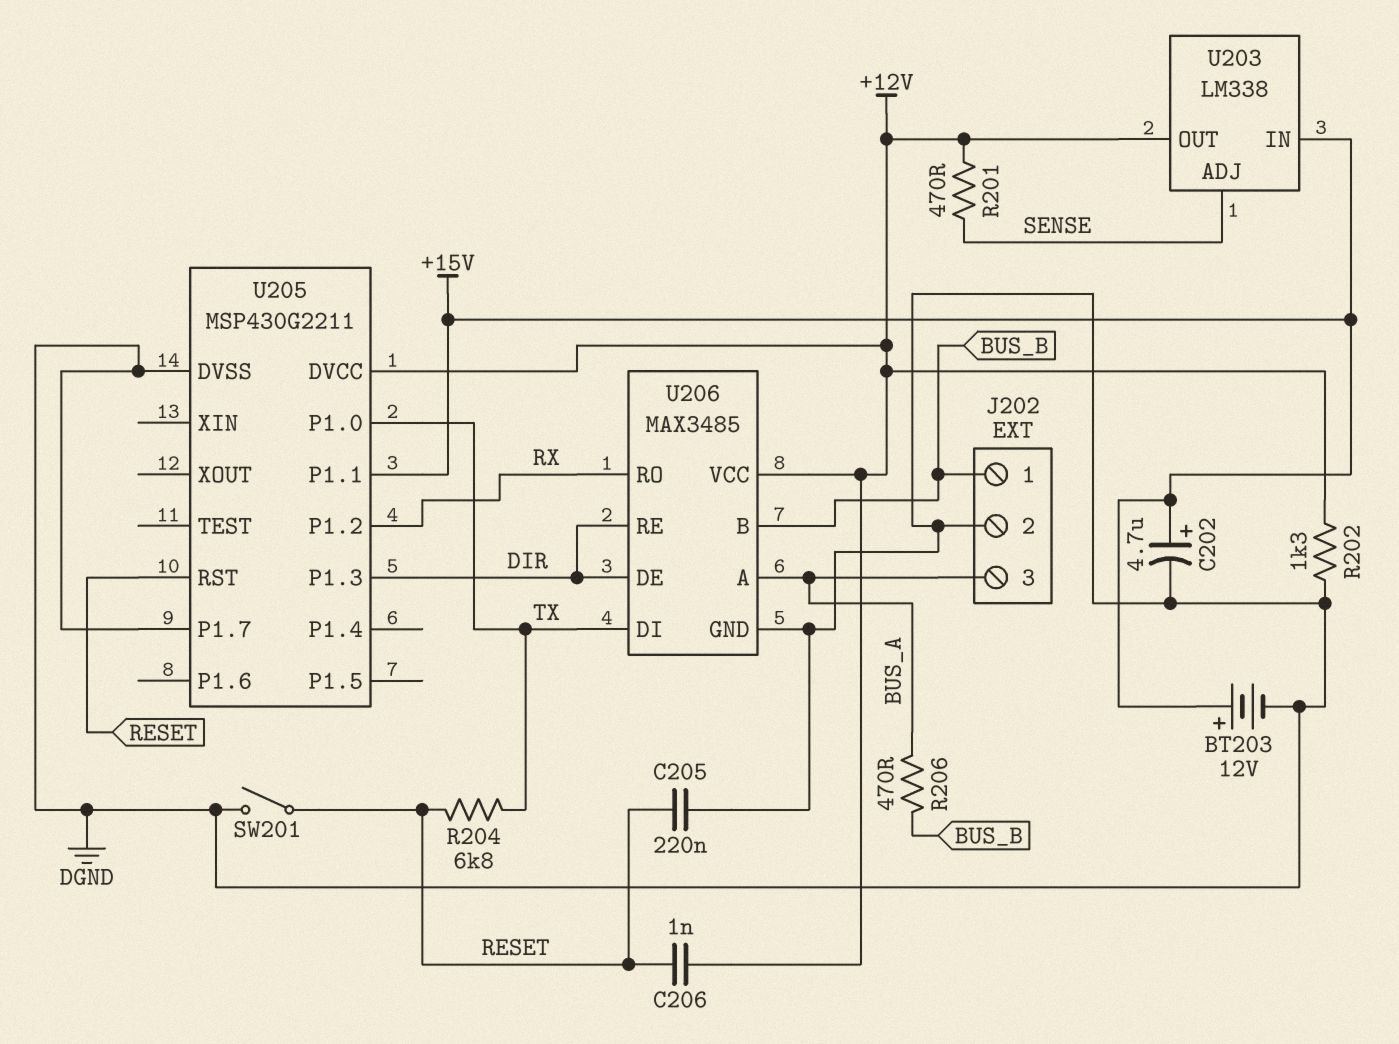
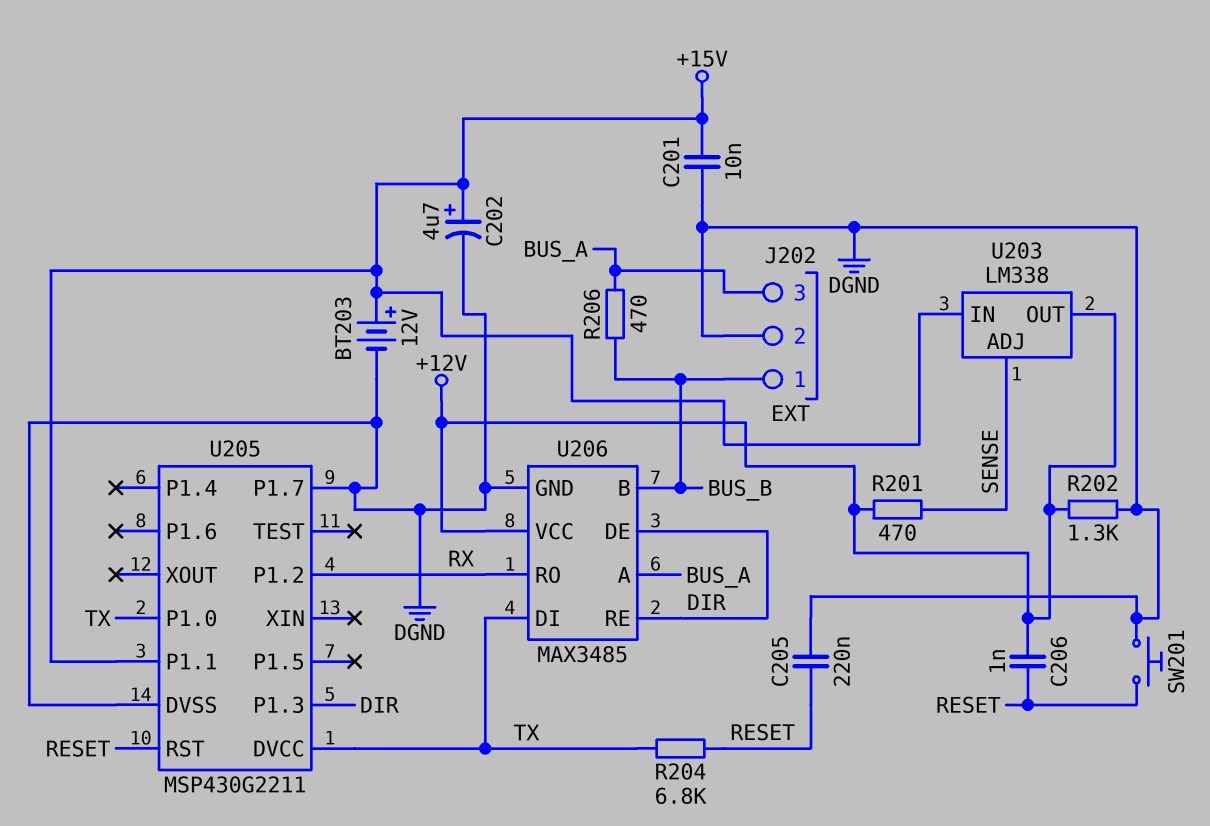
C201: none -> 10nF (+15V, DGND)
SW201: switch (DGND, RESET) -> button (DGND, RESET)
U205 pin DVCC: +12V -> TX

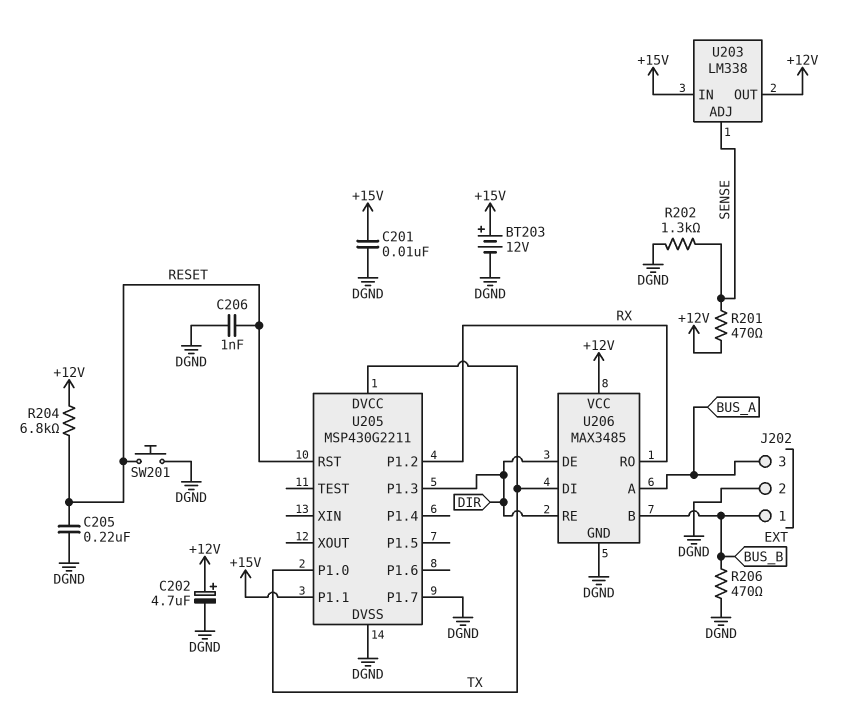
C202: 4.7uF (plus +15V, minus DGND) -> 4.7uF (plus +12V, minus DGND)
C206: 1nF (+12V, RESET) -> 1nF (DGND, RESET)
R202: 1.3k (+12V, DGND) -> 1.3k (DGND, SENSE)
R204: 6.8k (RESET, TX) -> 6.8k (+12V, RESET)
R206: 470 (BUS_A, BUS_B) -> 470 (BUS_B, DGND)

